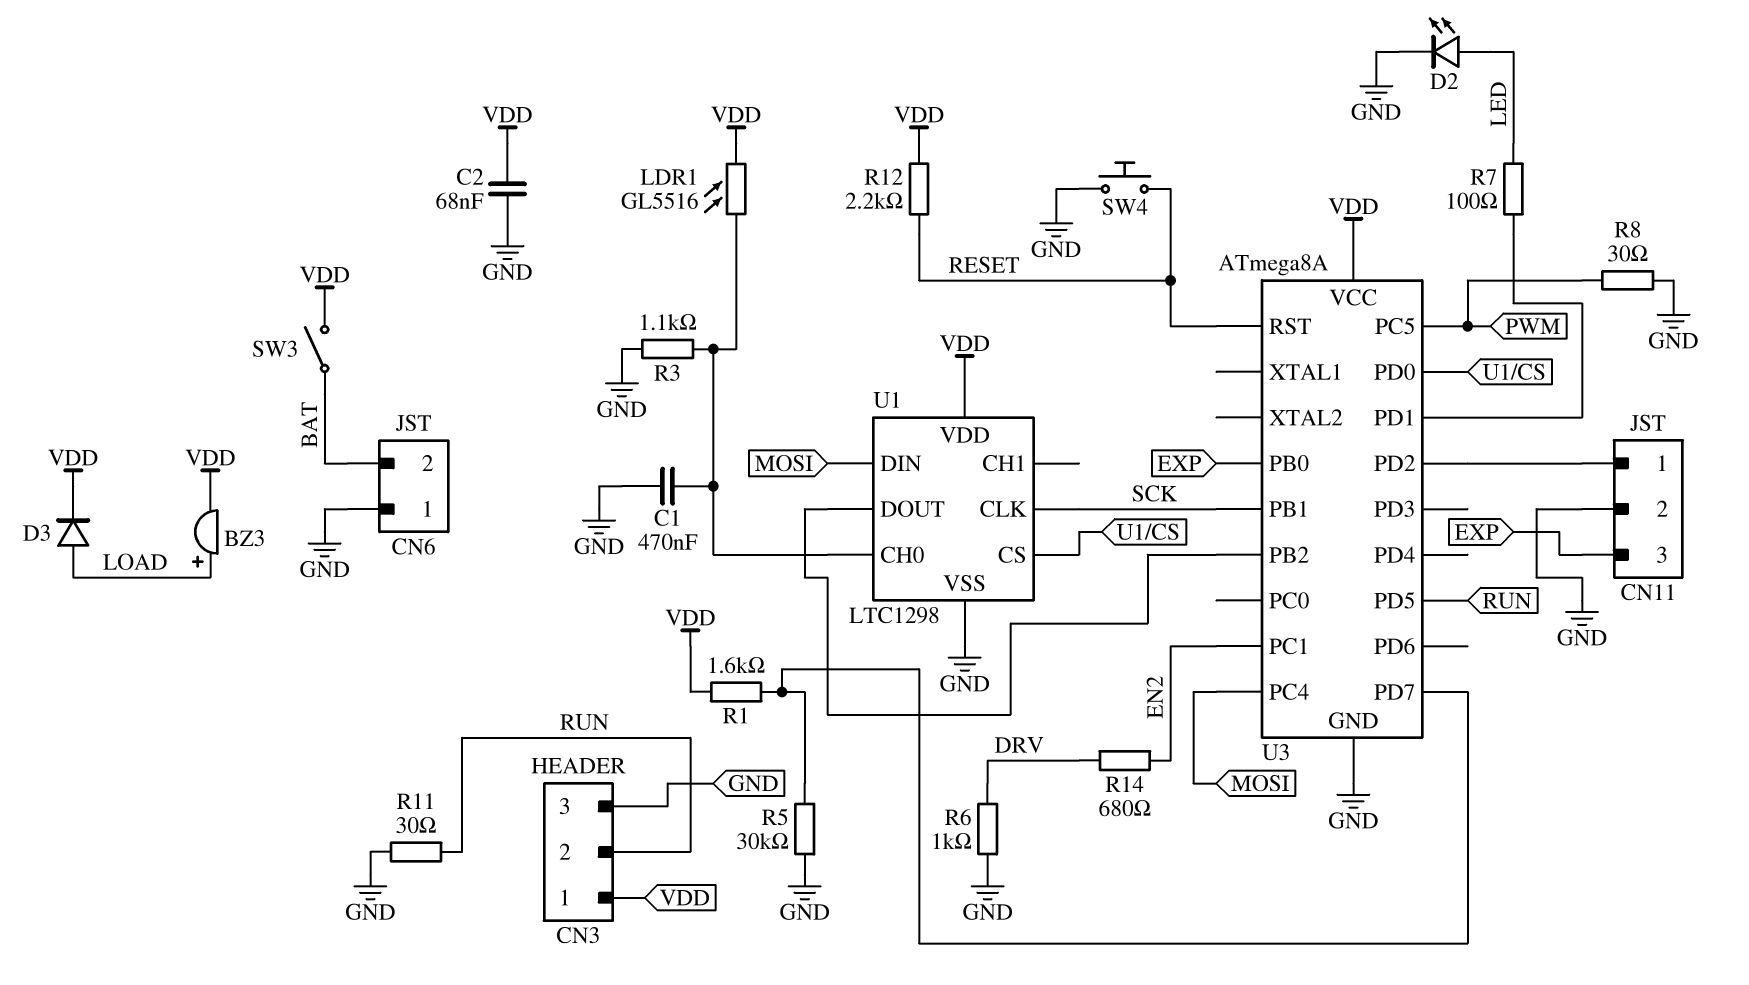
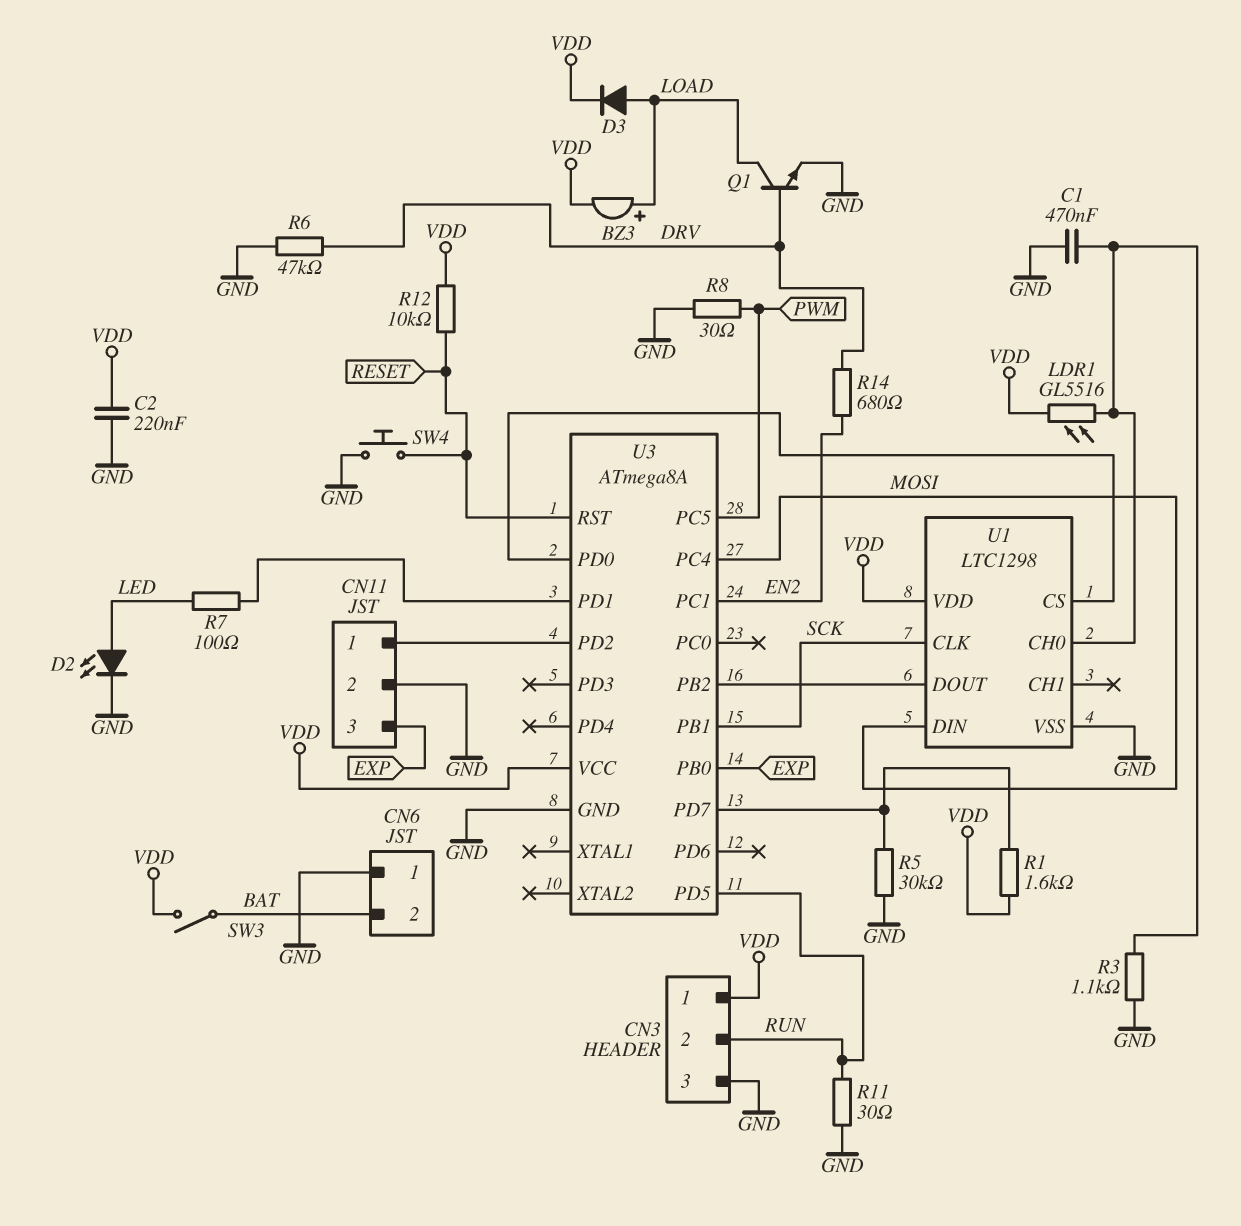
C2: 68nF (GND, VDD) -> 220nF (GND, VDD)
Q1: none -> NPN (B DRV, C LOAD, E GND)
R6: 1k (DRV, GND) -> 47k (DRV, GND)
R12: 2.2k (RESET, VDD) -> 10k (RESET, VDD)

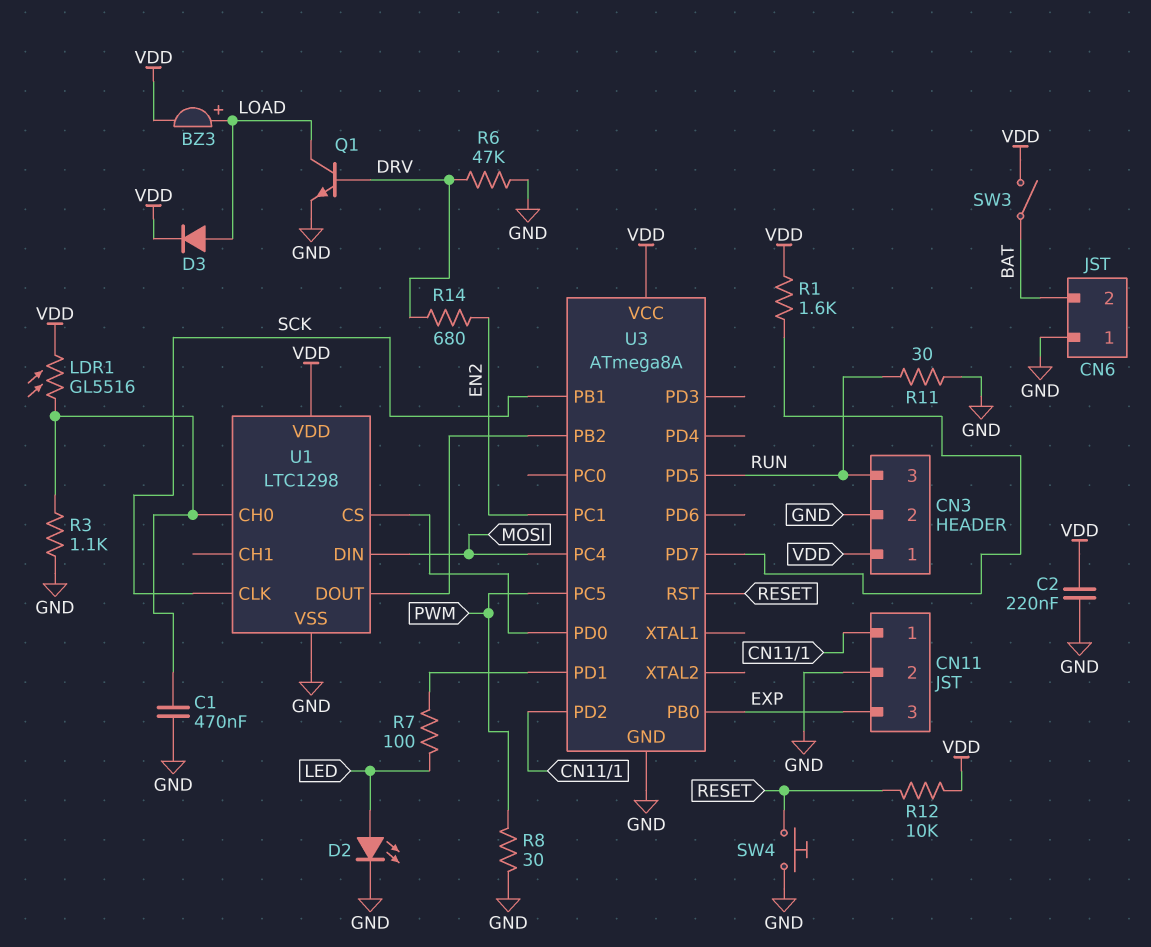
CN3 pin 2: RUN -> GND
CN3 pin 3: GND -> RUN
R5: 30k (GND, U3/PD7) -> none

